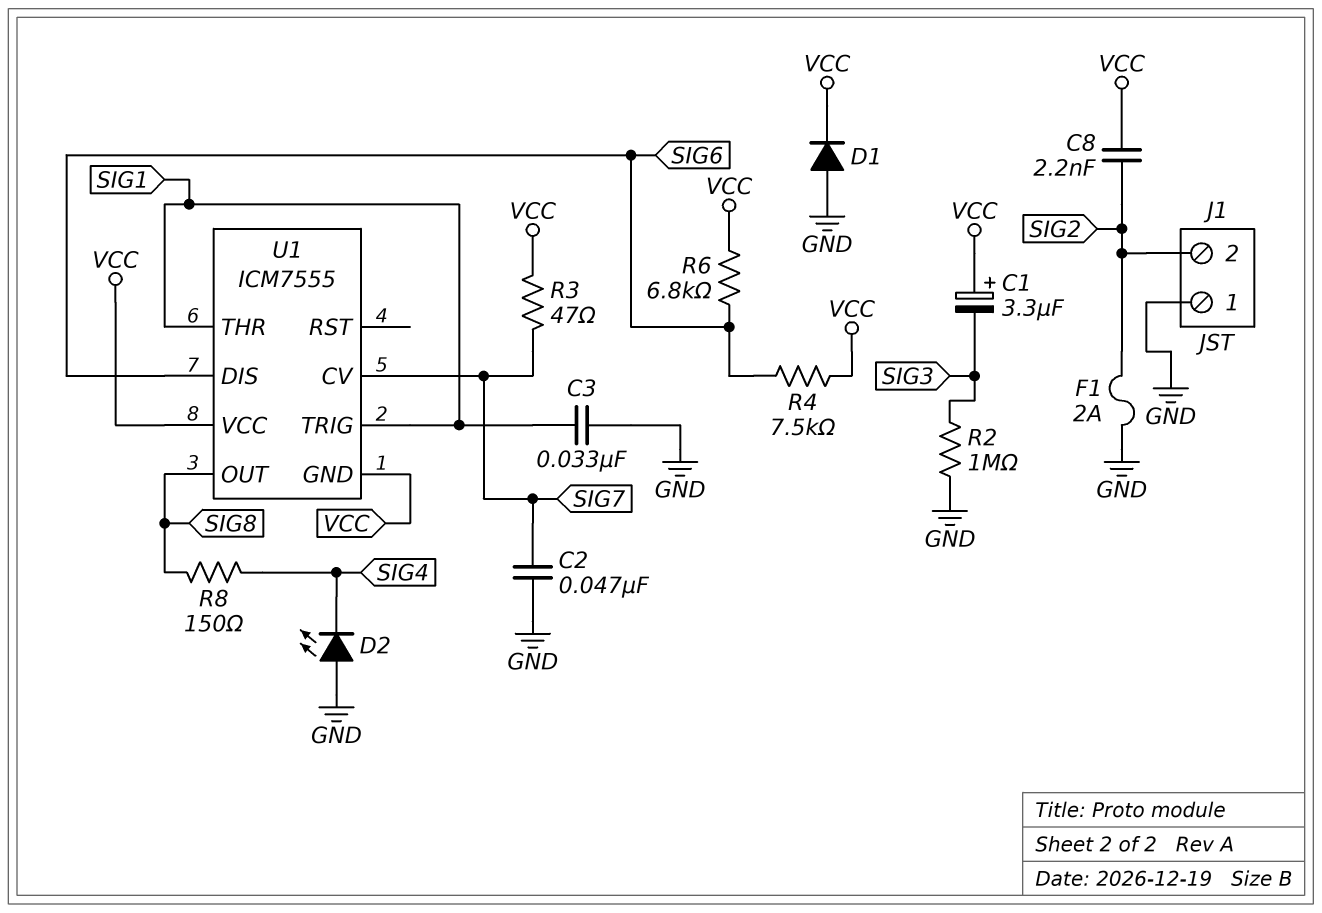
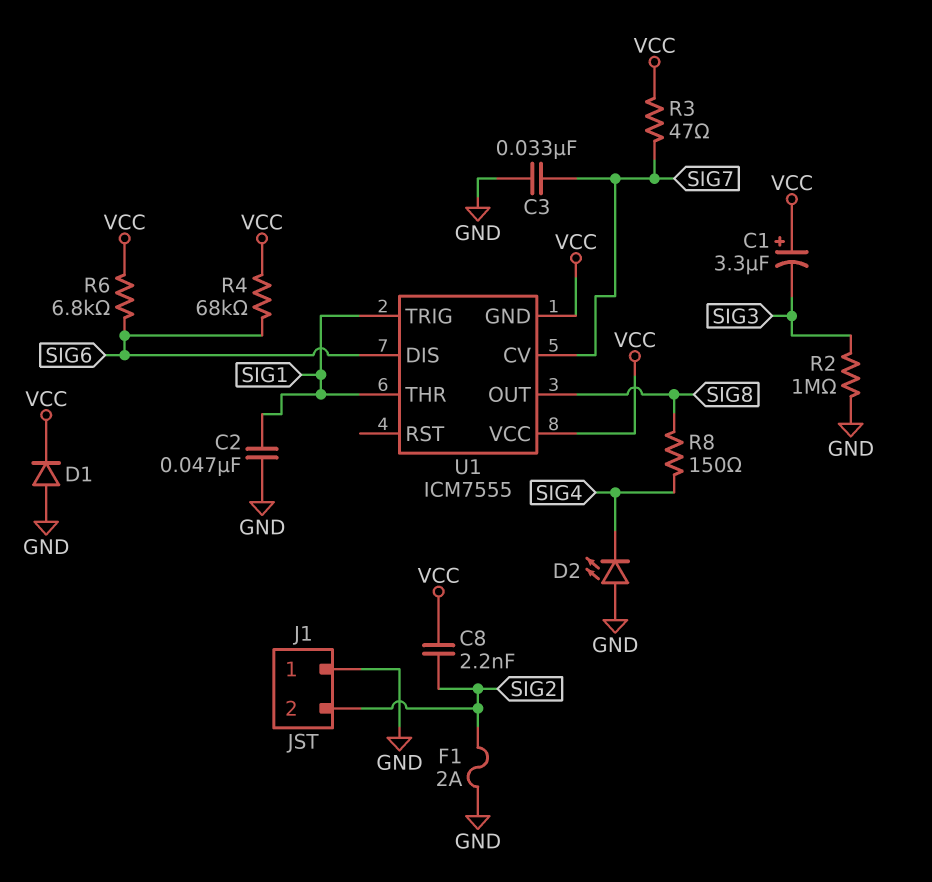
C2: 47nF (GND, SIG7) -> 47nF (GND, SIG1)
C3: 33nF (GND, SIG1) -> 33nF (GND, SIG7)
R4: 7.5k (SIG6, VCC) -> 68k (SIG6, VCC)

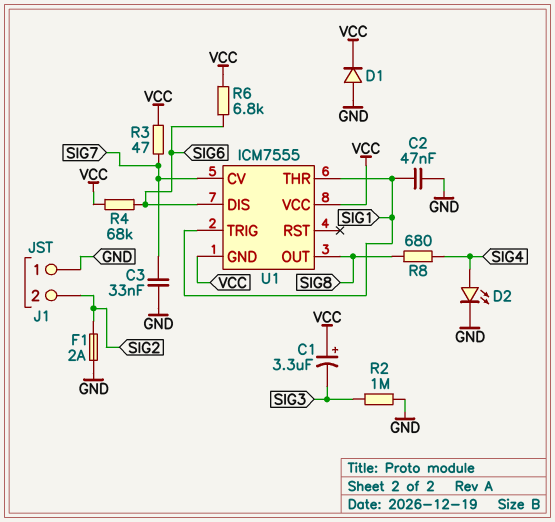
C8: 2.2nF (SIG2, VCC) -> none
D2: LED (A GND, K SIG4) -> LED (A SIG4, K GND)
R8: 150 (SIG4, SIG8) -> 680 (SIG4, SIG8)

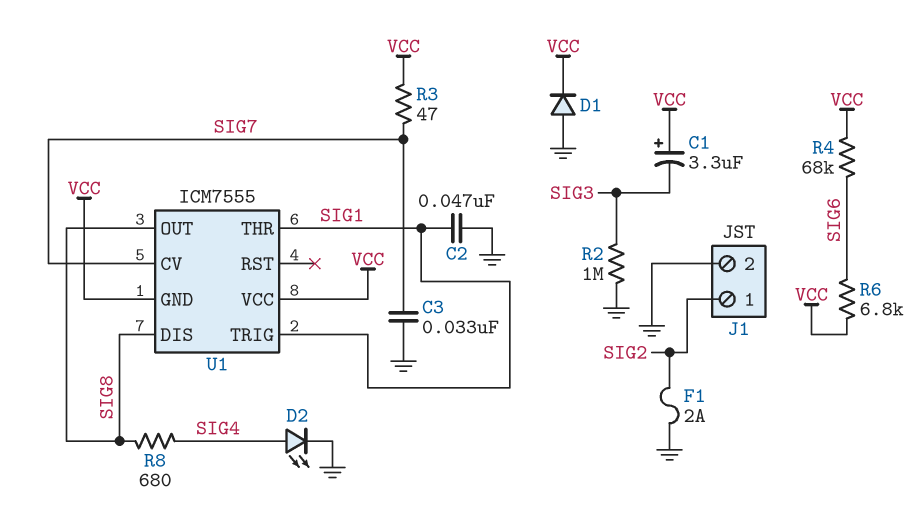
J1 pin 1: GND -> SIG2
J1 pin 2: SIG2 -> GND
U1 pin DIS: SIG6 -> SIG8

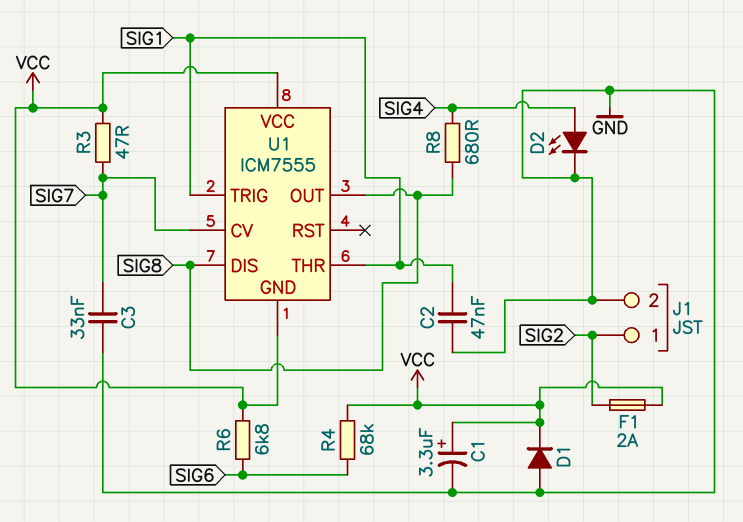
C1: 3.3uF (plus VCC, minus SIG3) -> 3.3uF (plus VCC, minus GND)
F1: 2A (GND, SIG2) -> 2A (SIG2, VCC)
R2: 1M (GND, SIG3) -> none

